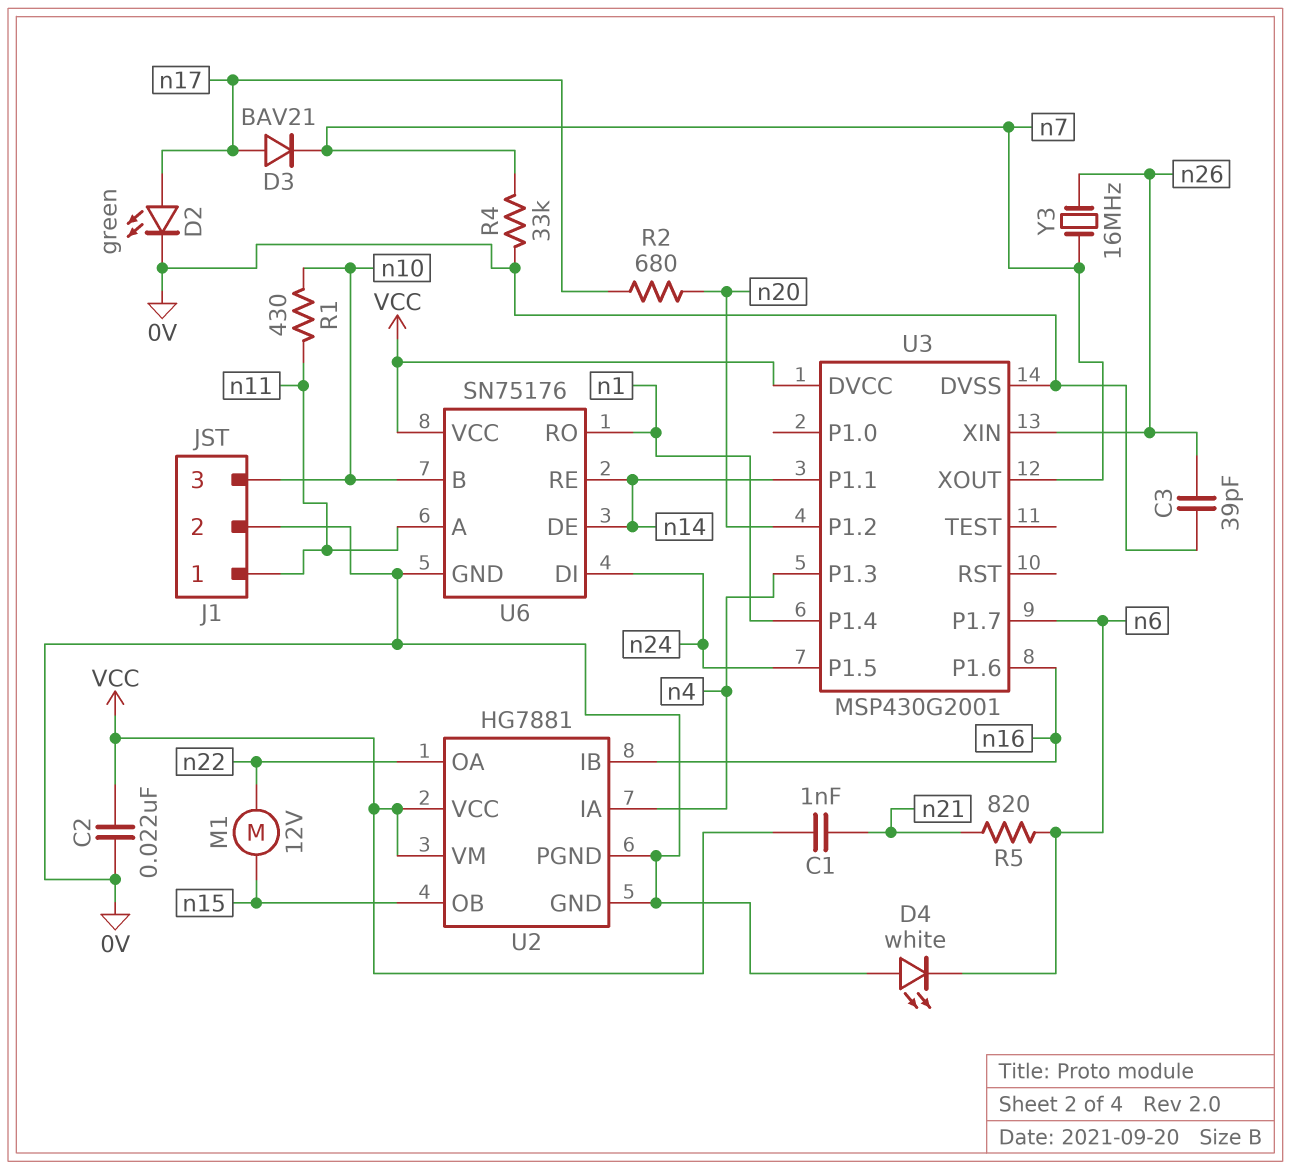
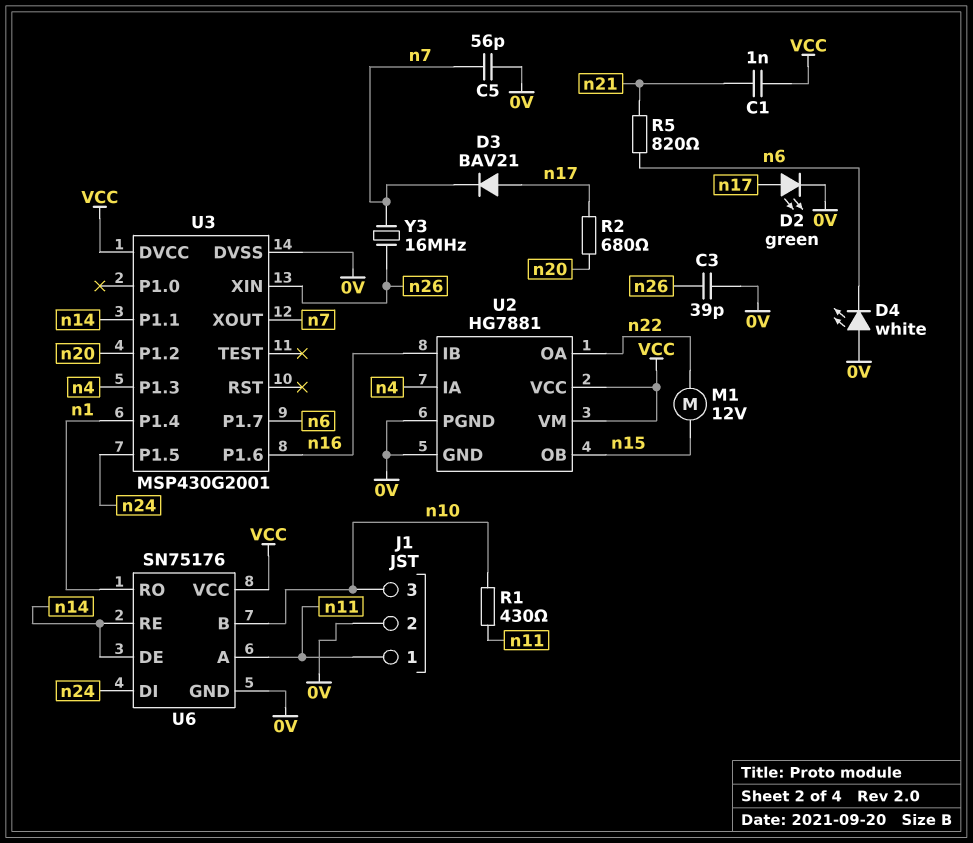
C2: 22nF (0V, VCC) -> none
C5: none -> 56pF (0V, n7)
R4: 33k (0V, n7) -> none

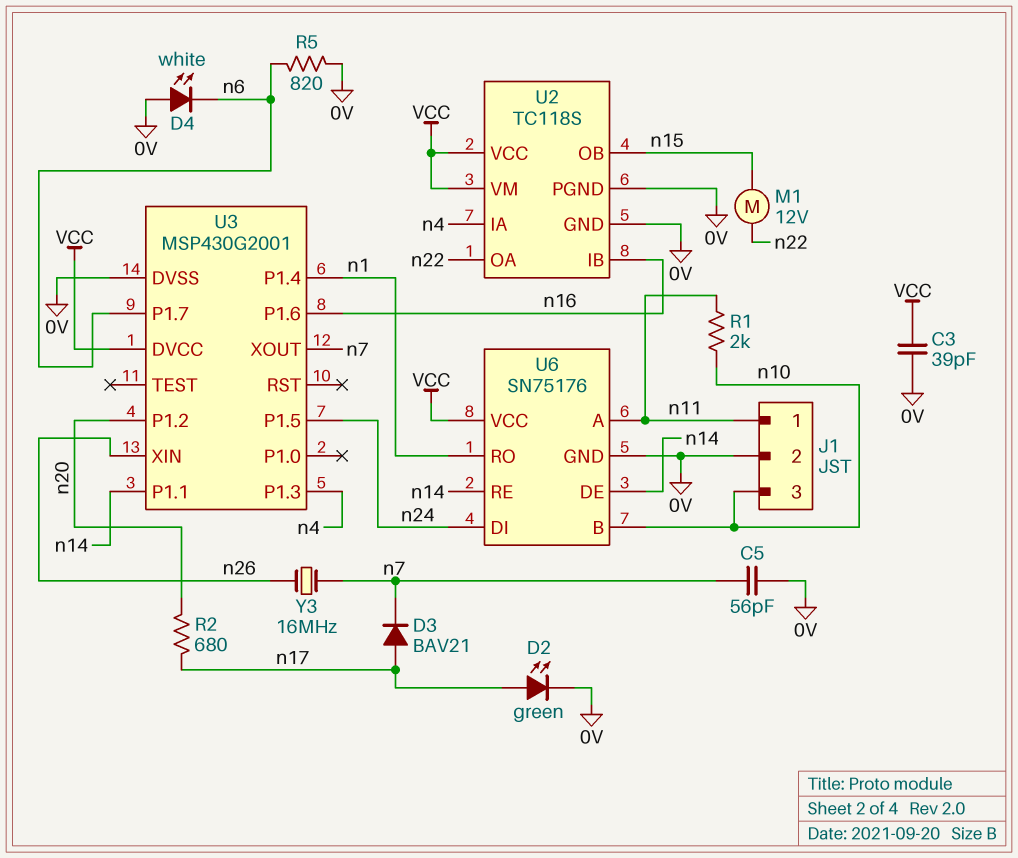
C1: 1nF (VCC, n21) -> none
C3: 39pF (0V, n26) -> 39pF (0V, VCC)
R1: 430 (n10, n11) -> 2k (n10, n11)
R5: 820 (n6, n21) -> 820 (0V, n6)
U2: HG7881 -> TC118S

